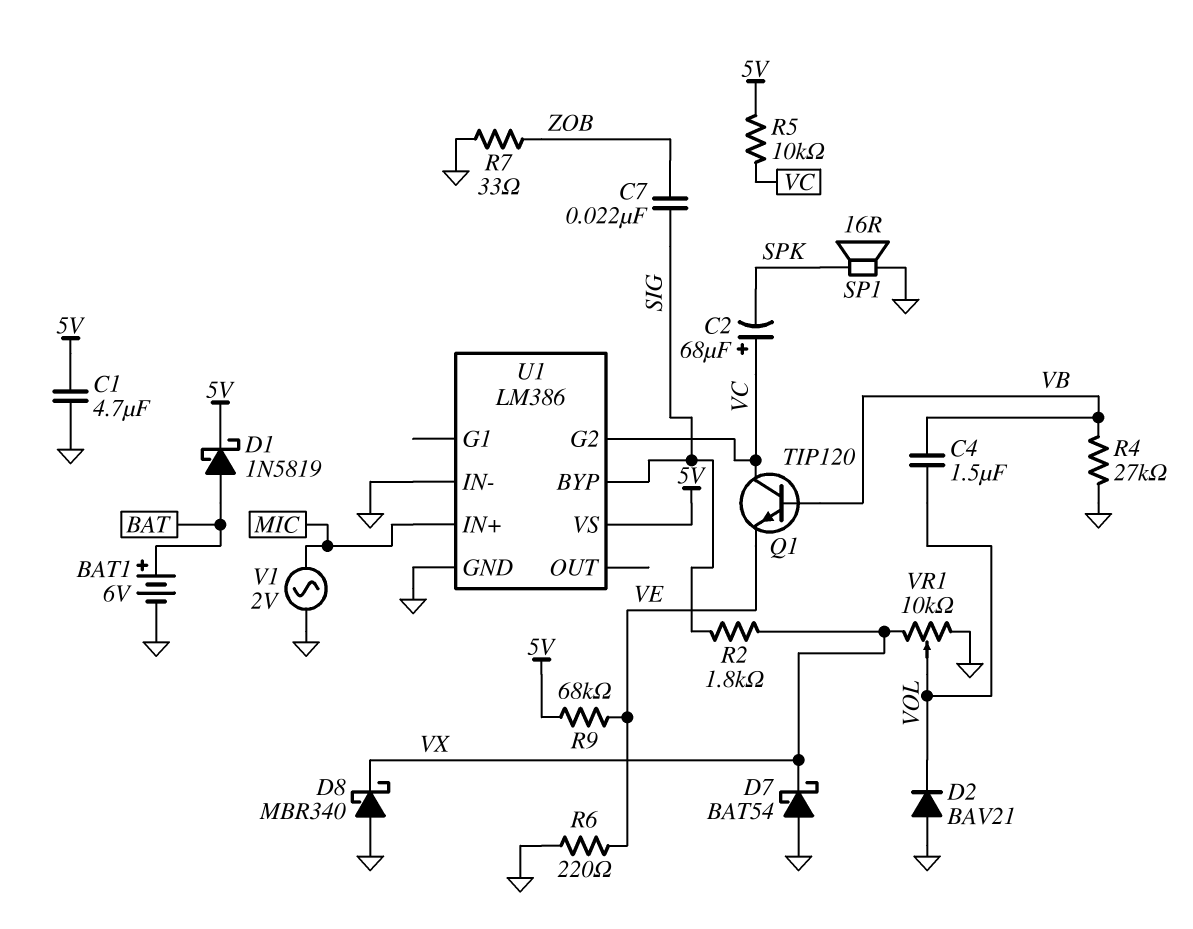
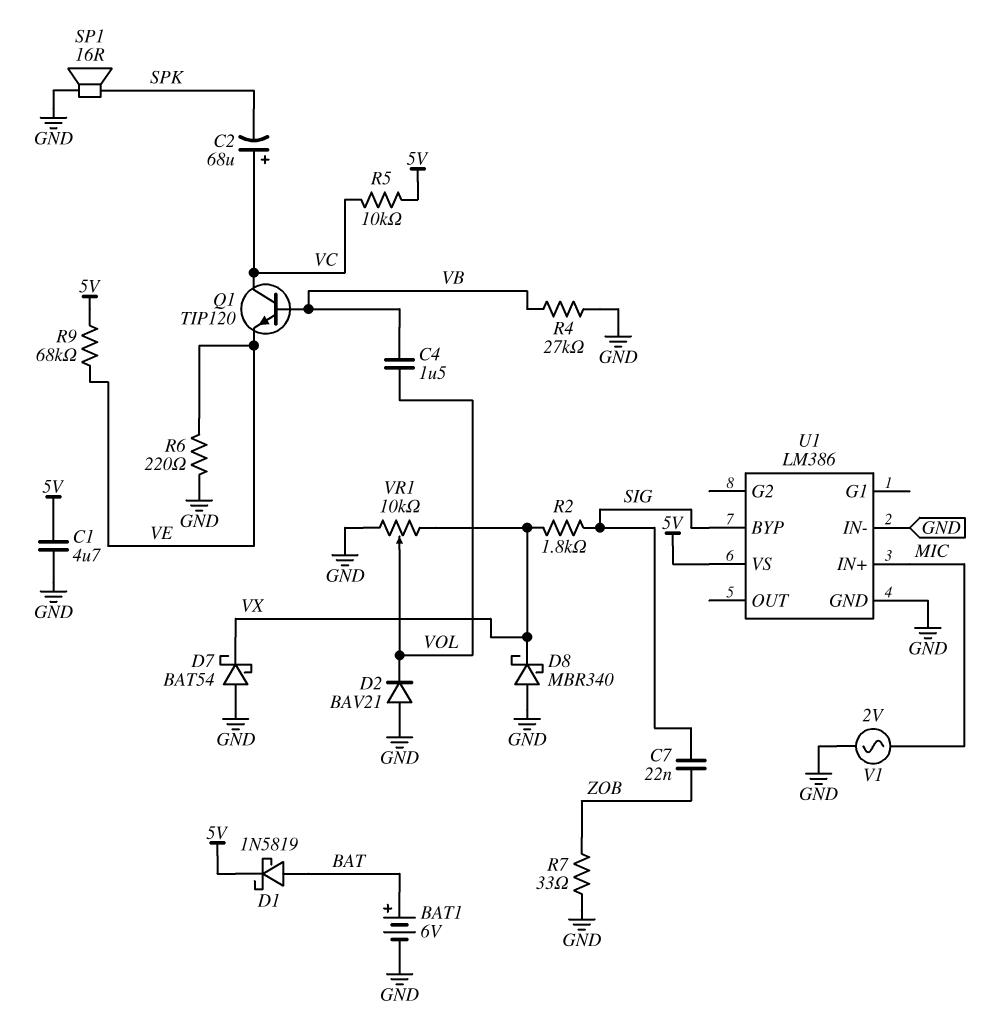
U1 pin G2: VC -> none

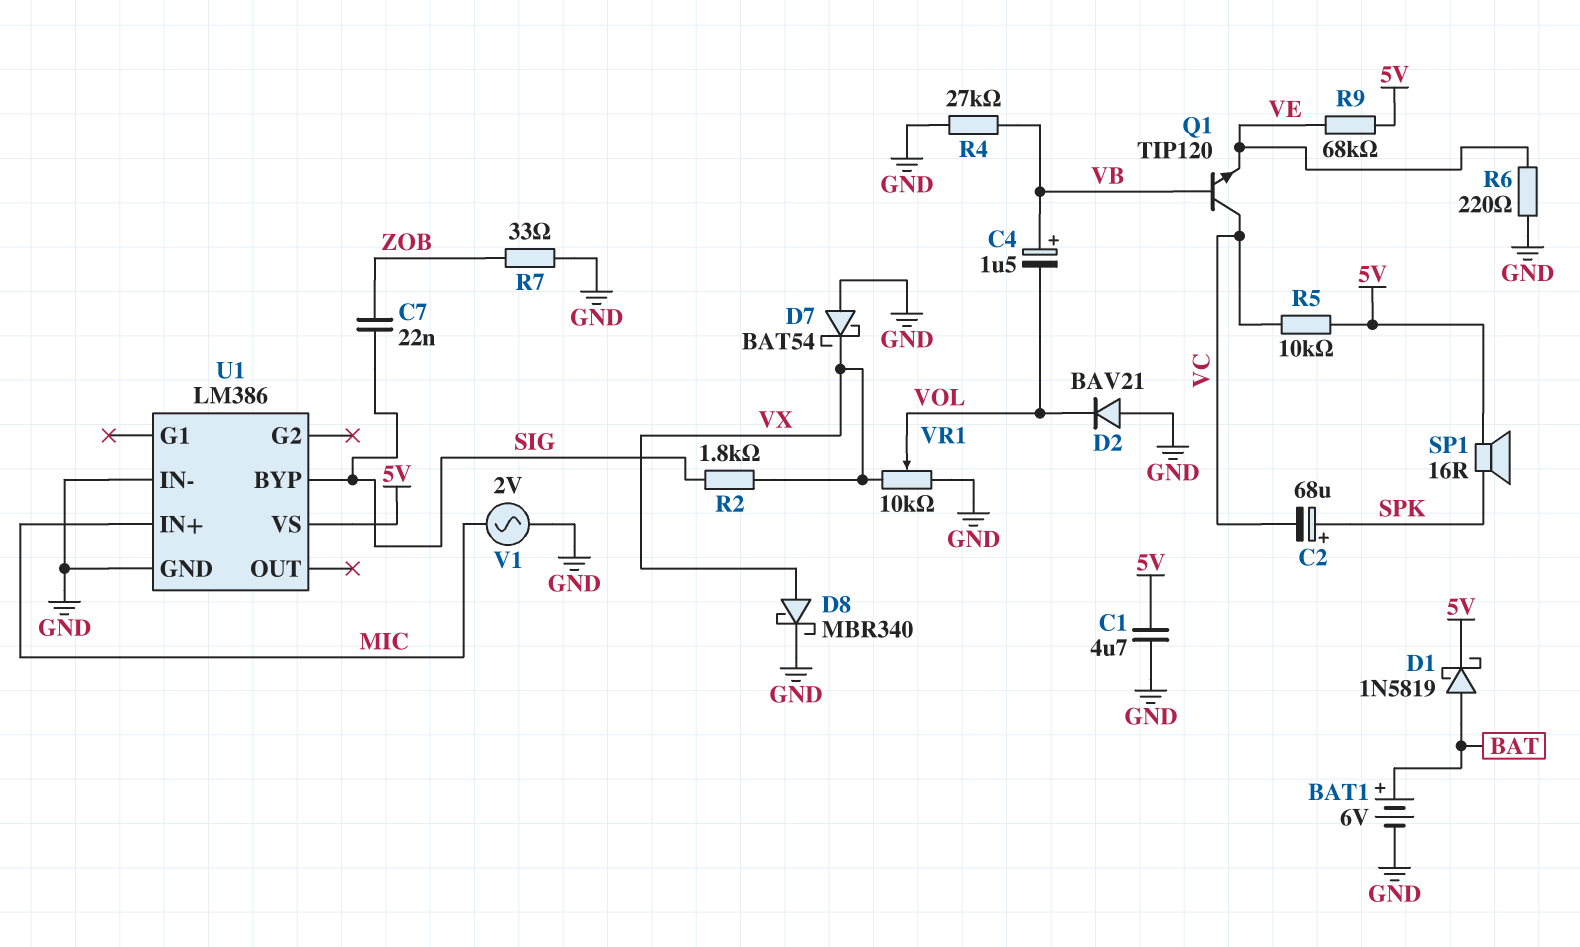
C2: 68uF (plus VC, minus SPK) -> 68uF (plus SPK, minus VC)
C4: 1.5uF (VB, VOL) -> 1.5uF (plus VB, minus VOL)
D8: schottky MBR340 (A GND, K VX) -> schottky MBR340 (A VX, K GND)
SP1: speaker 16R (GND, SPK) -> speaker 16R (5V, SPK)

